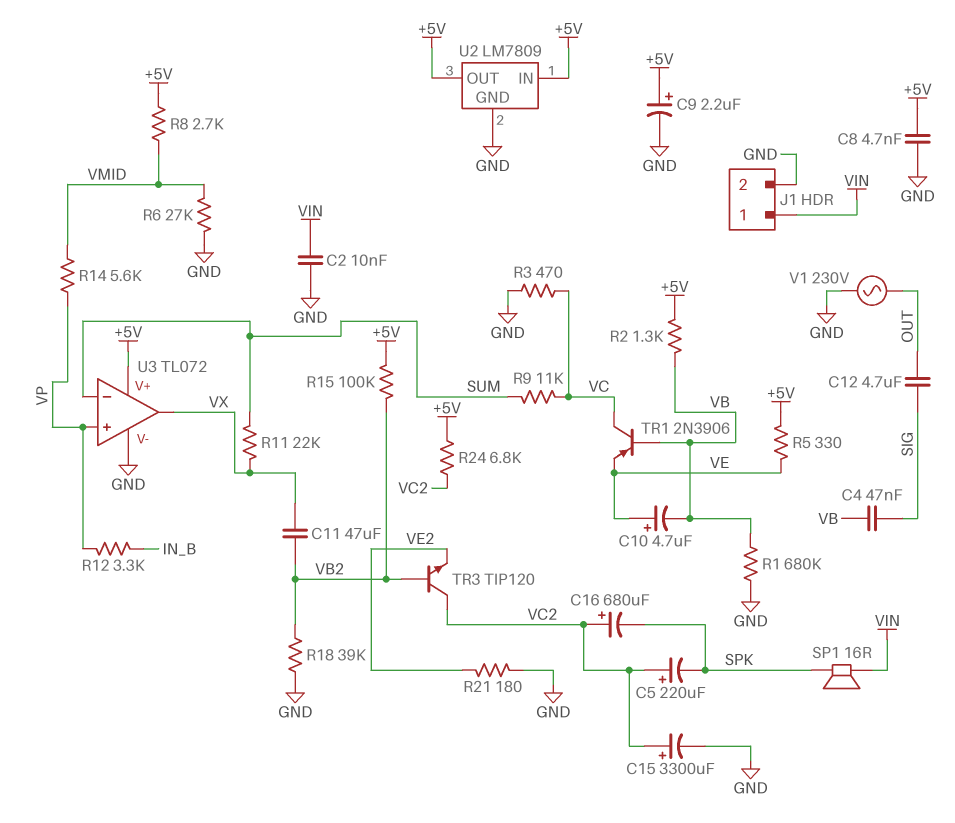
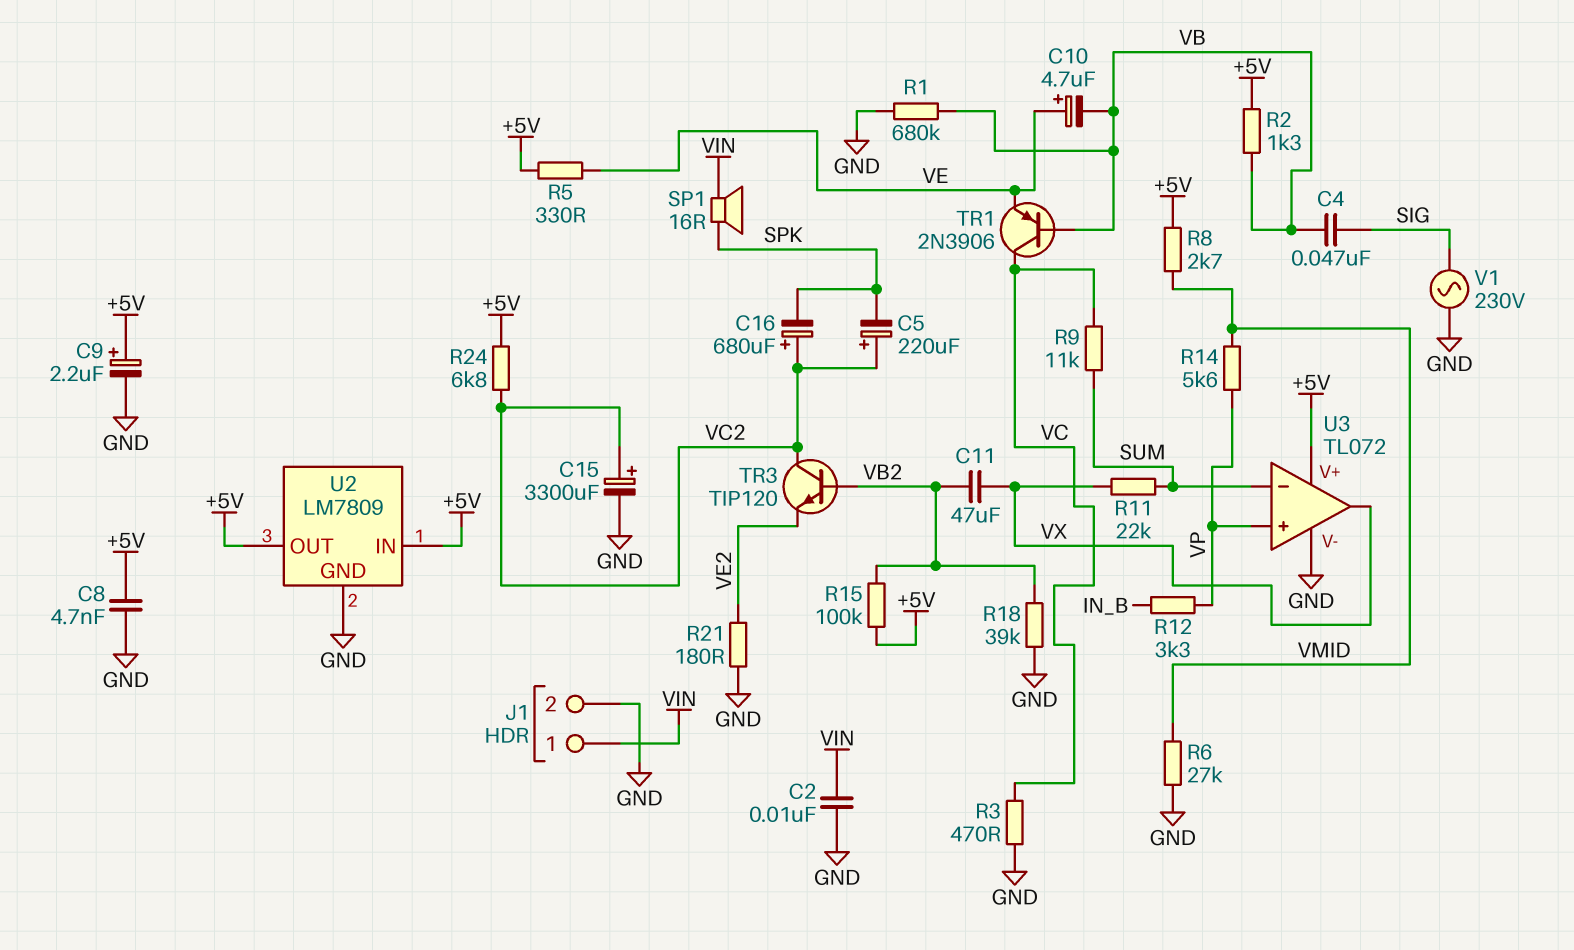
C12: 4.7uF (OUT, SIG) -> none
V1: AC 230V (GND, OUT) -> AC 230V (GND, SIG)

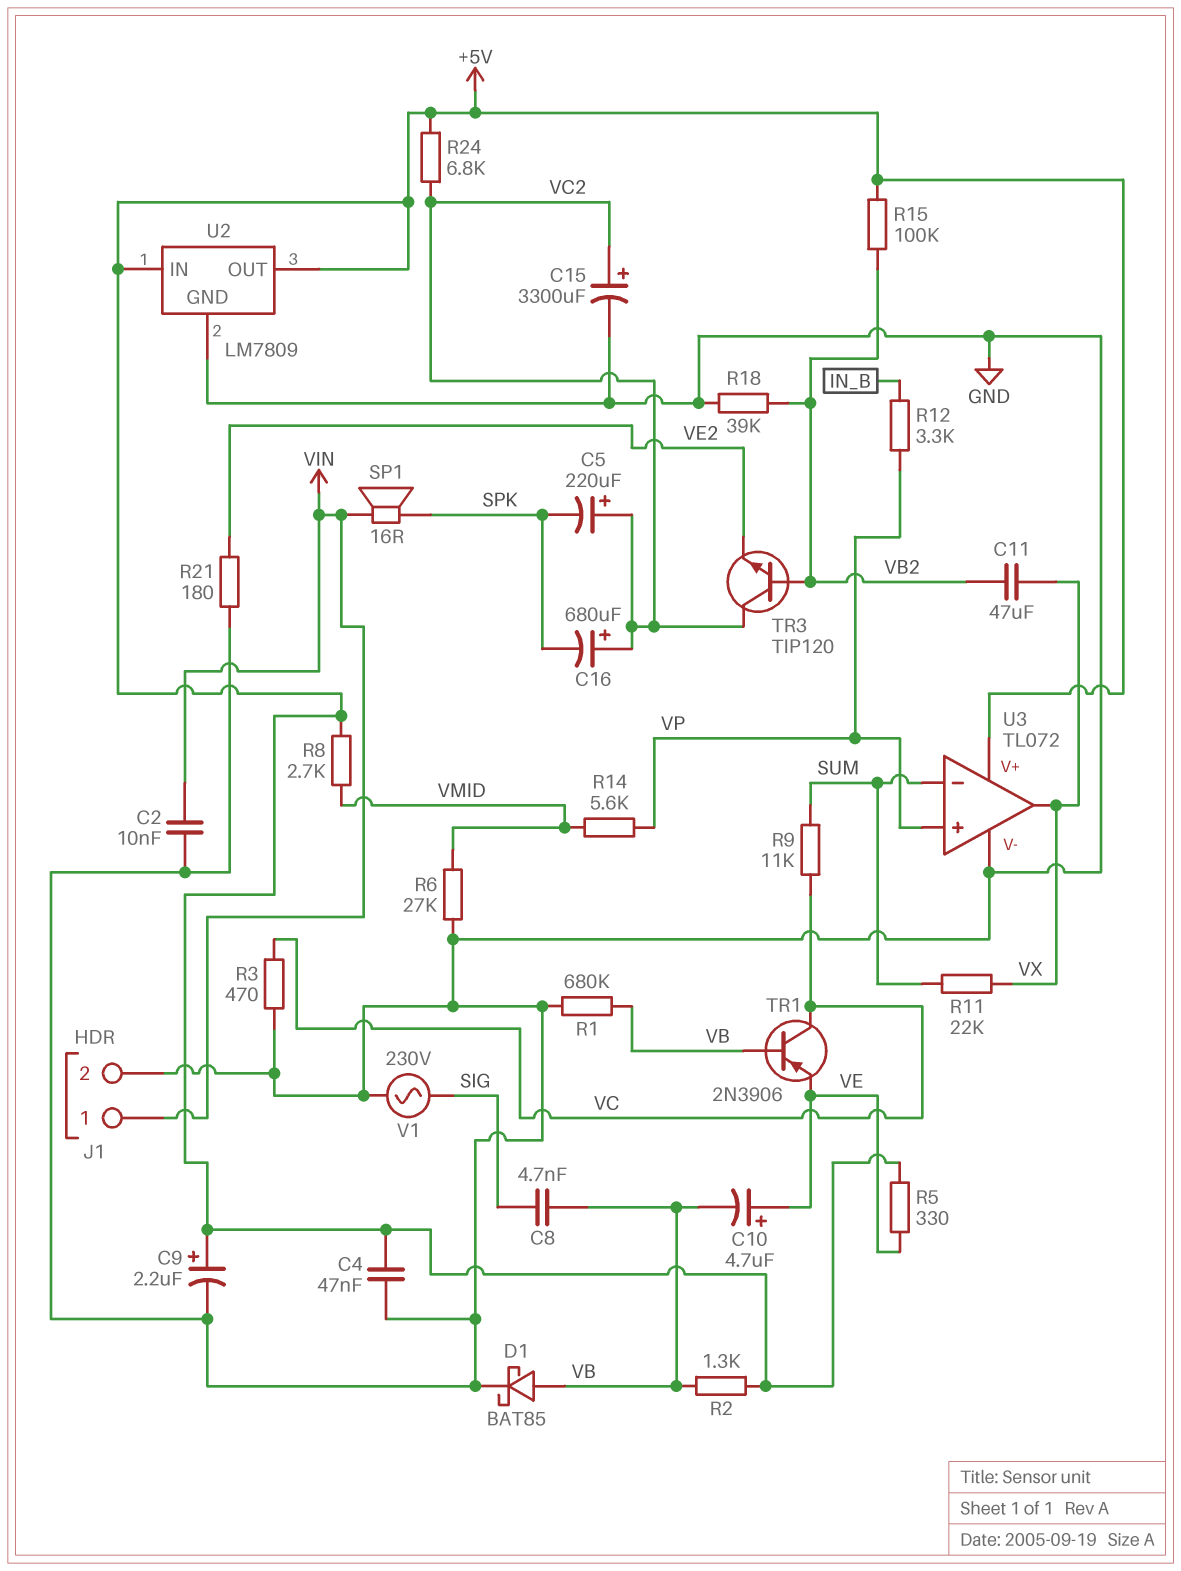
C4: 47nF (SIG, VB) -> 47nF (+5V, GND)
C8: 4.7nF (+5V, GND) -> 4.7nF (SIG, VB)
D1: none -> schottky BAT85 (A VB, K GND)

